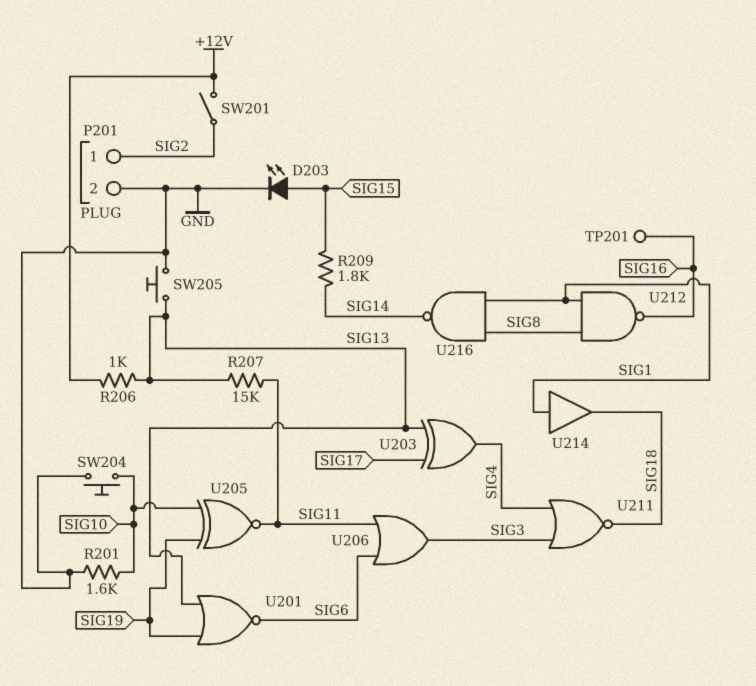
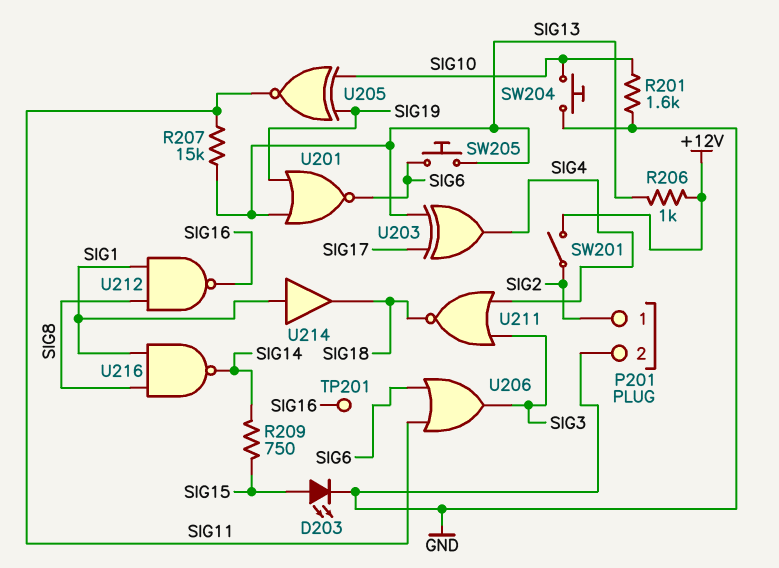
R209: 1.8k (SIG14, SIG15) -> 750 (SIG14, SIG15)
SW205: button (GND, SIG13) -> button (SIG6, SIG13)

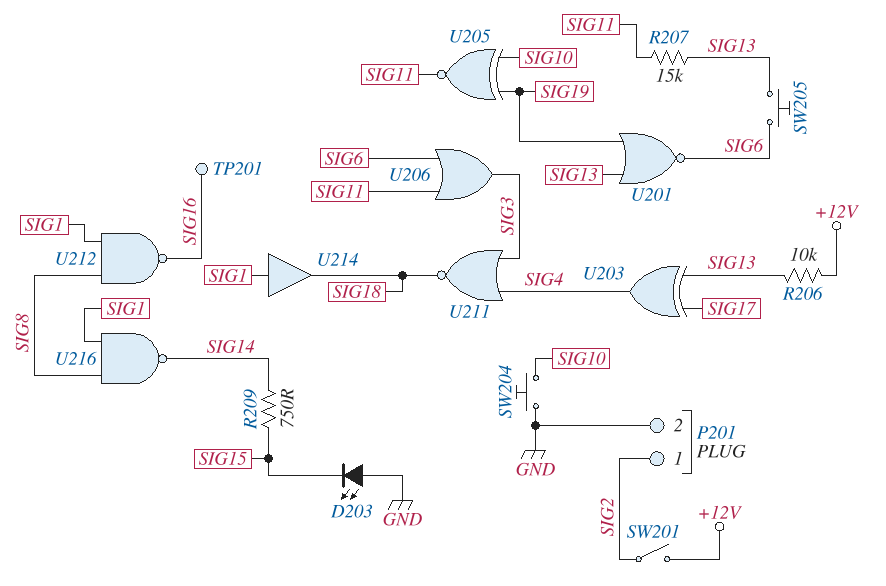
D203: LED (A SIG15, K GND) -> LED (A GND, K SIG15)
R201: 1.6k (GND, SIG10) -> none
R206: 1k (+12V, SIG13) -> 10k (+12V, SIG13)

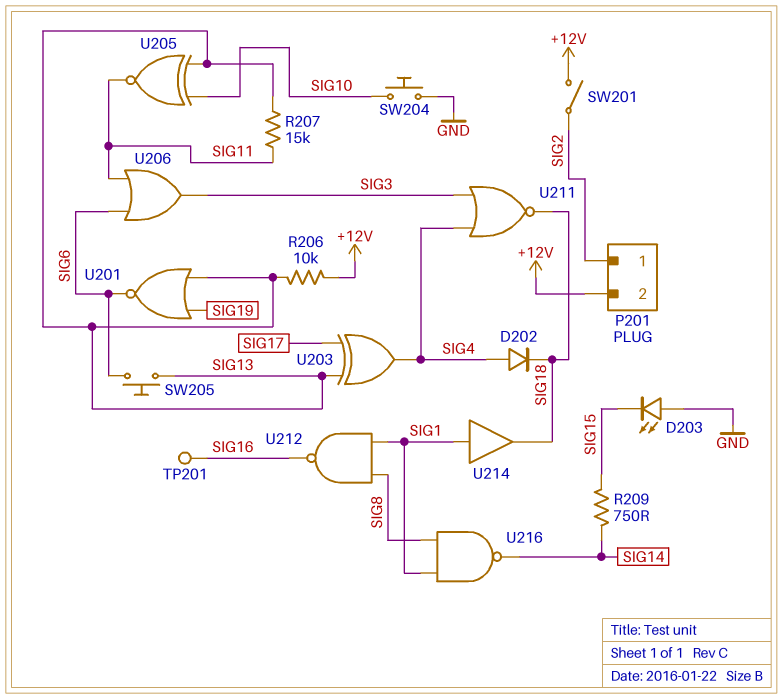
D202: none -> diode (A SIG4, K SIG18)
P201 pin 2: GND -> +12V
U205: XNOR (in SIG10, in SIG19, out SIG11) -> XNOR (in SIG10, in SIG13, out SIG11)

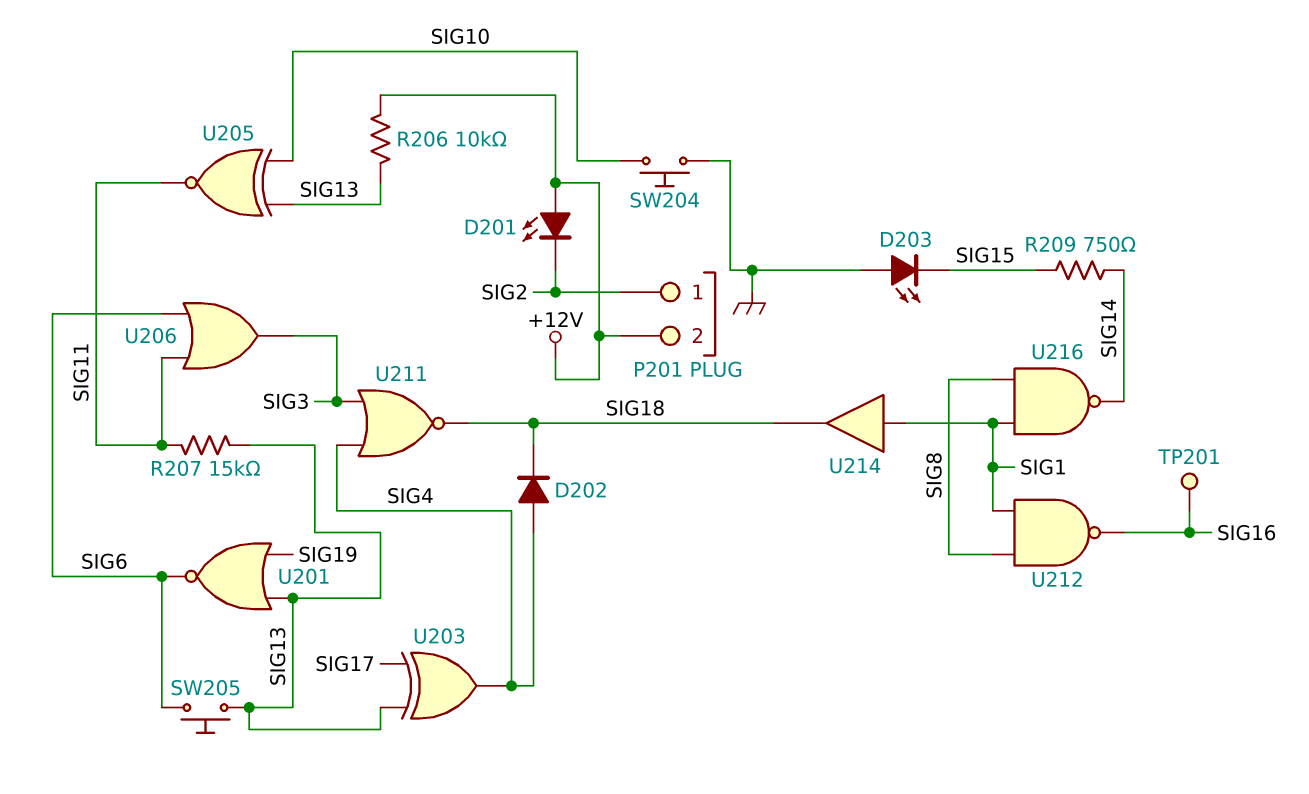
D201: none -> LED (A +12V, K SIG2)
SW201: switch (+12V, SIG2) -> none

